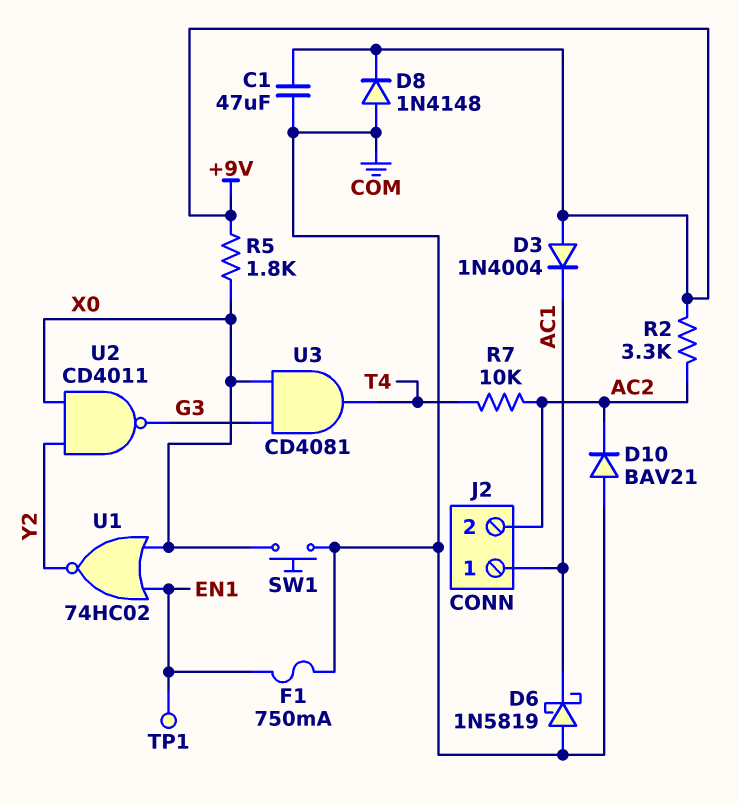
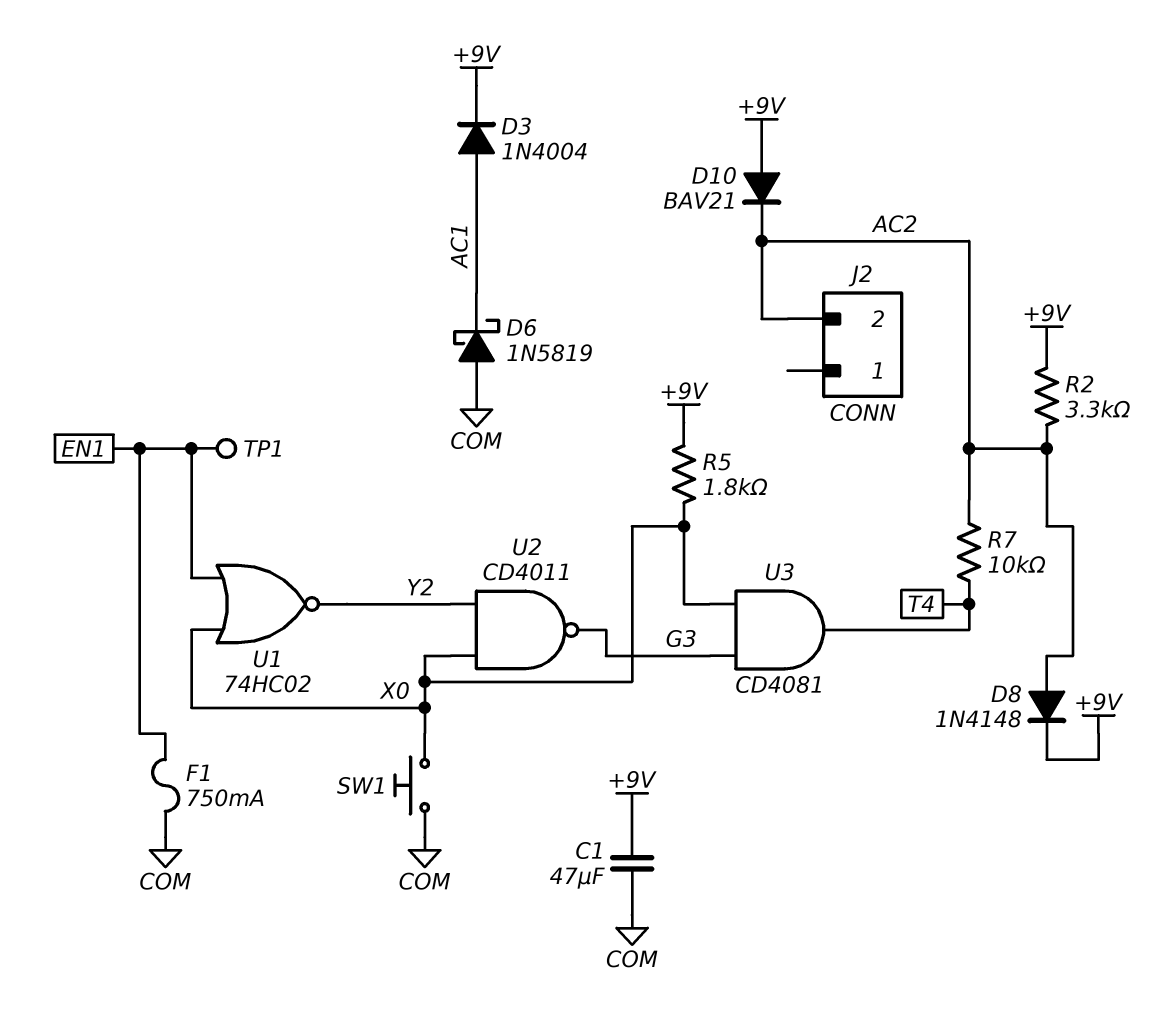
D3: diode 1N4004 (A +9V, K AC1) -> diode 1N4004 (A AC1, K +9V)
D8: diode 1N4148 (A COM, K +9V) -> diode 1N4148 (A AC2, K +9V)
D10: diode BAV21 (A COM, K AC2) -> diode BAV21 (A +9V, K AC2)
J2 pin 1: AC1 -> none

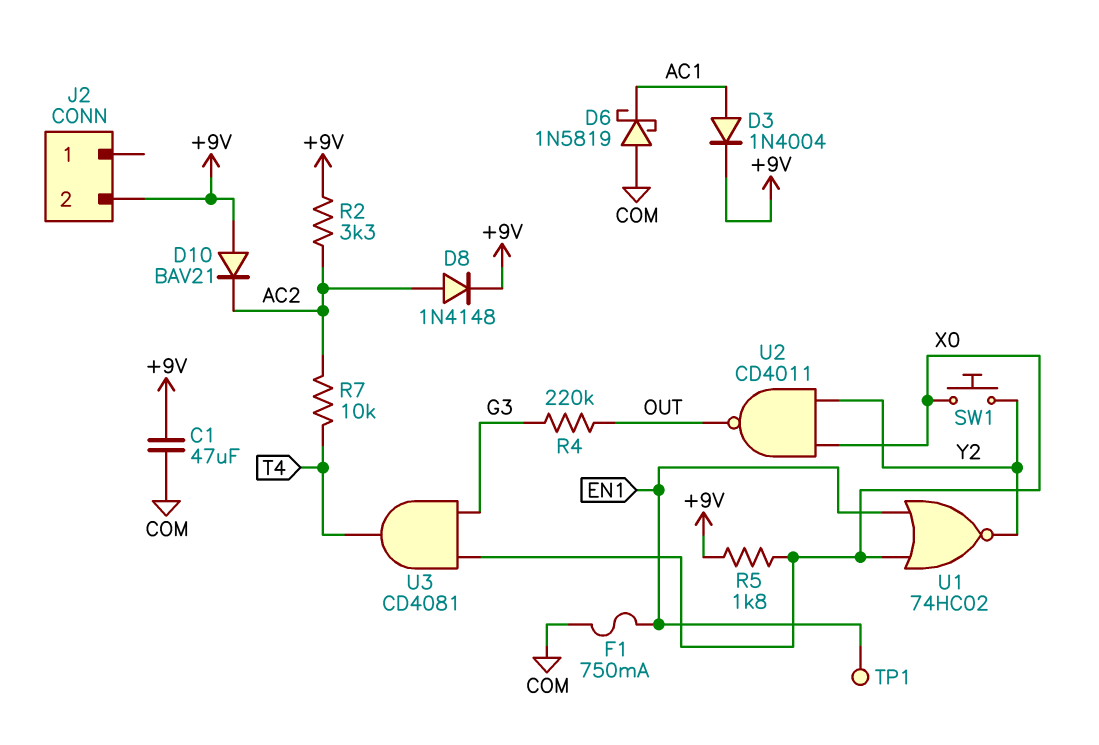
J2 pin 2: AC2 -> +9V
R4: none -> 220k (G3, OUT)
SW1: button (COM, X0) -> button (X0, Y2)
U2: NAND CD4011 (in X0, in Y2, out G3) -> NAND CD4011 (in X0, in Y2, out OUT)

